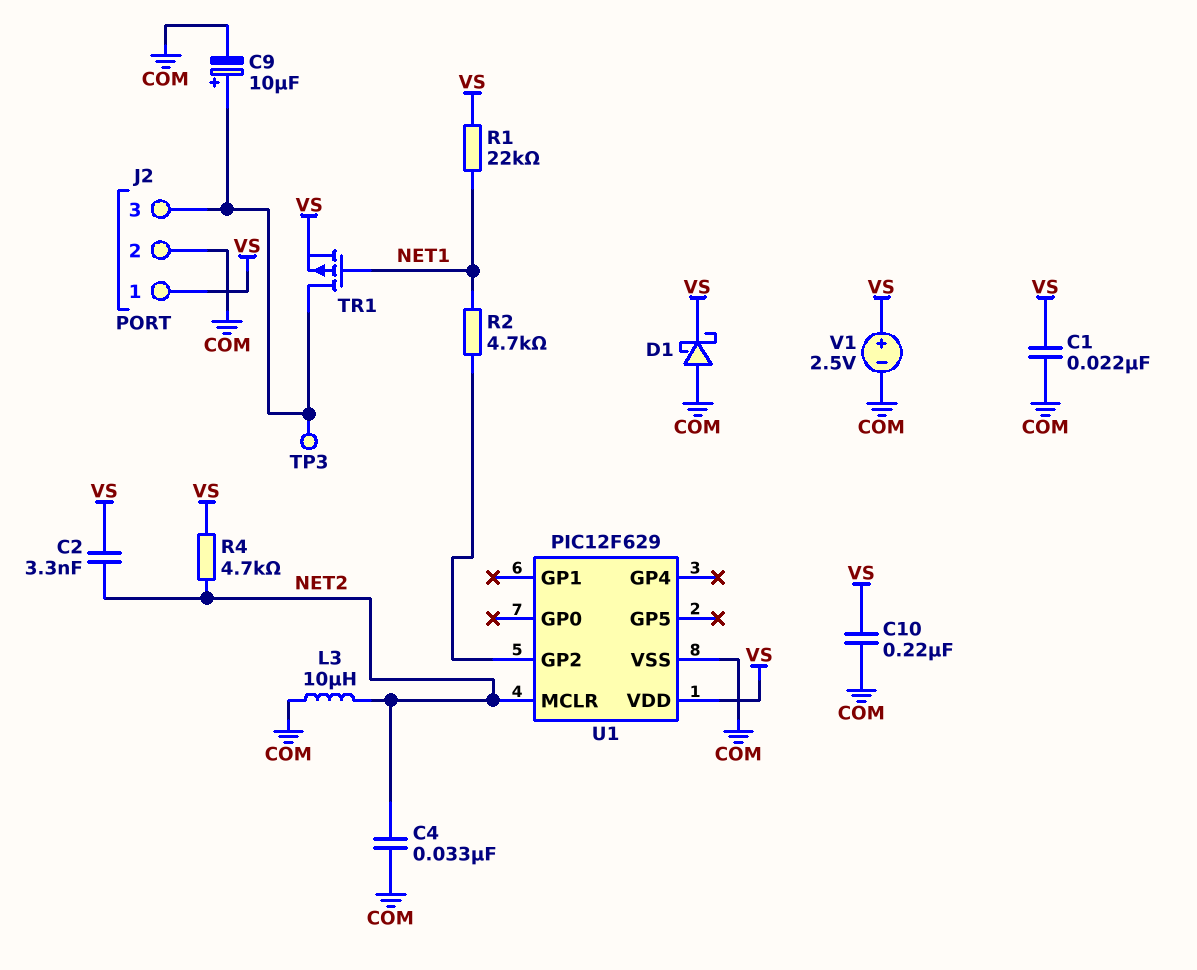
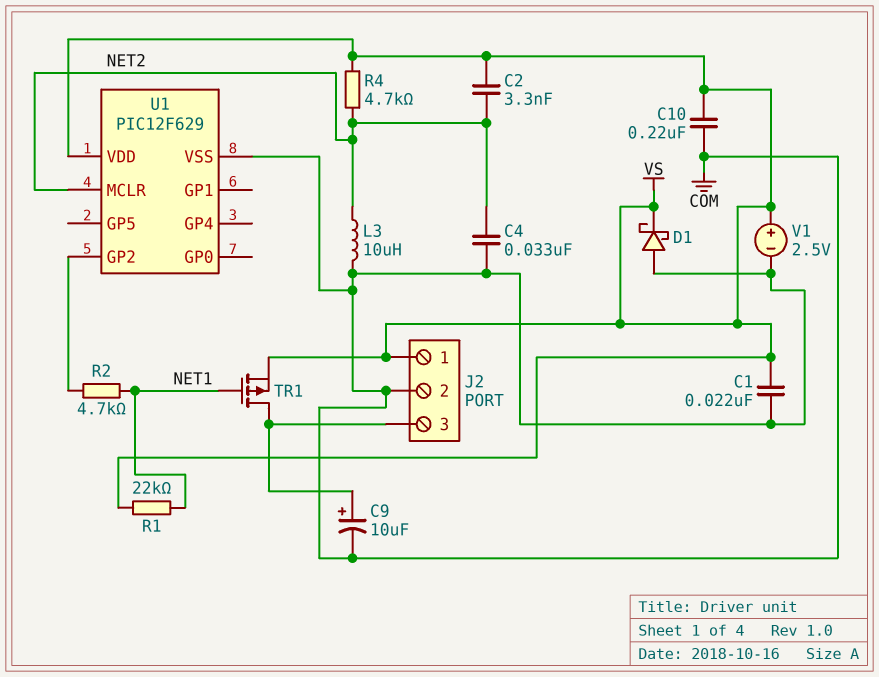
TP3: test point (J2/3) -> none

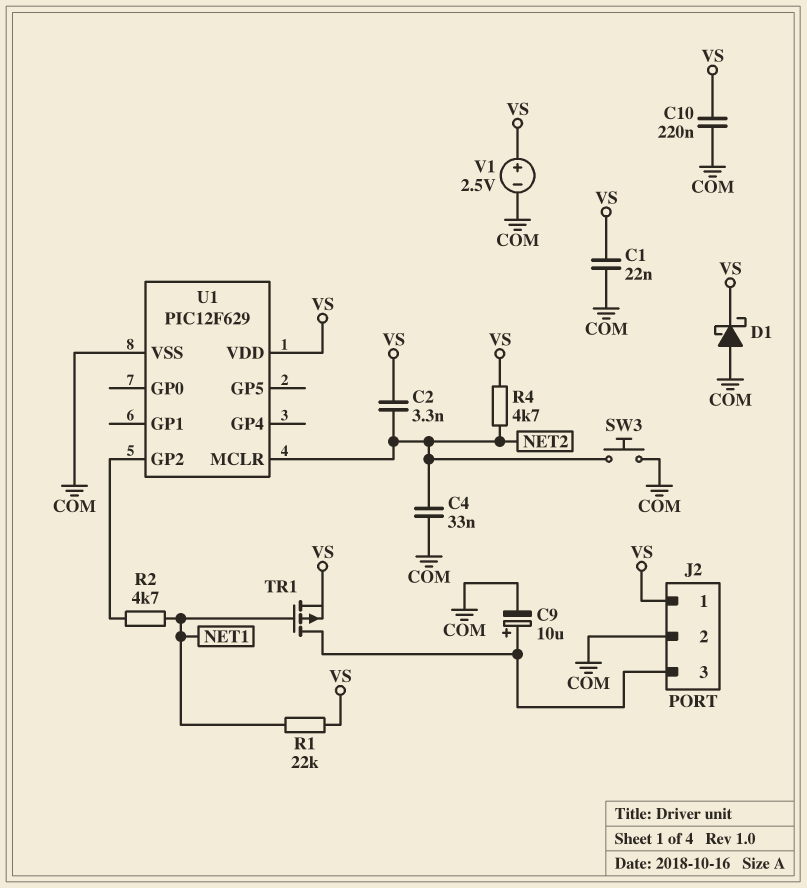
L3: 10uH (COM, NET2) -> none
SW3: none -> button (COM, NET2)

